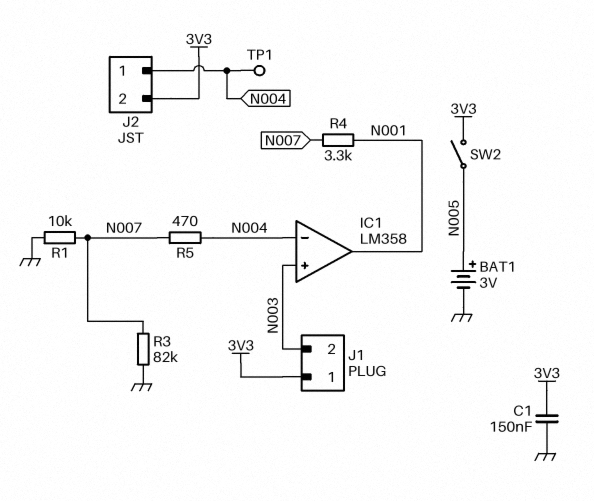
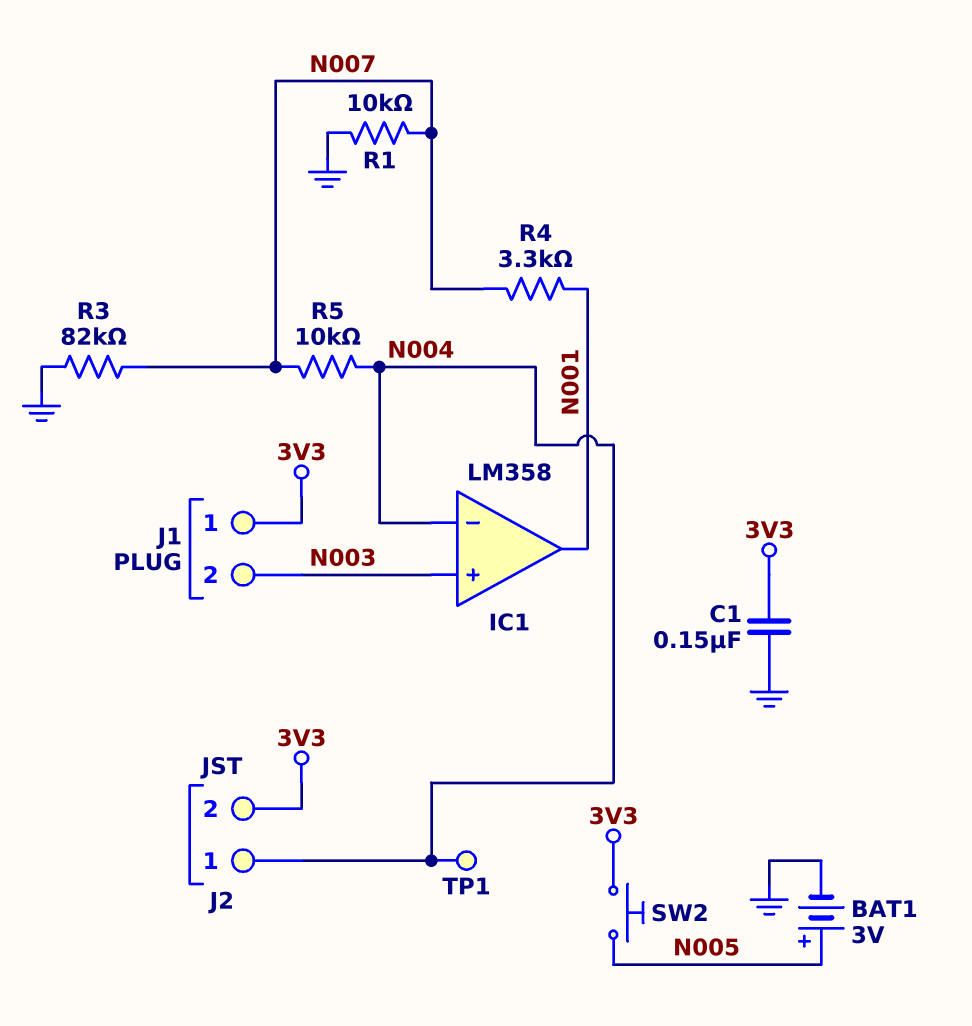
R5: 470 (N004, N007) -> 10k (N004, N007)
SW2: switch (3V3, N005) -> button (3V3, N005)

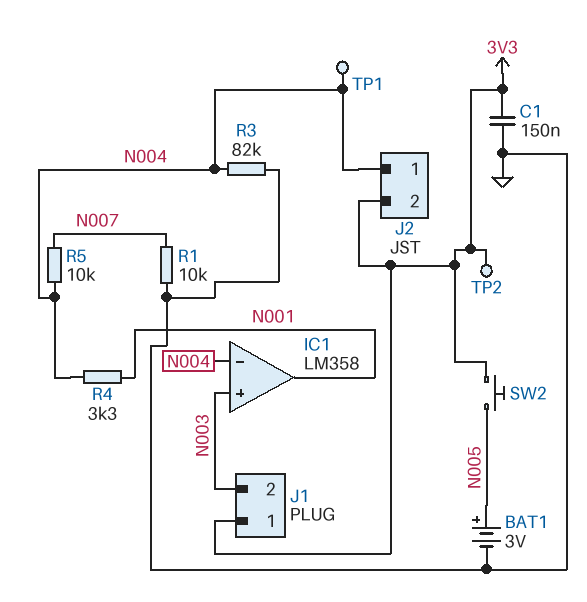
R3: 82k (GND, N007) -> 82k (GND, N004)
R4: 3.3k (N001, N007) -> 3.3k (N001, N004)
TP2: none -> test point (3V3)

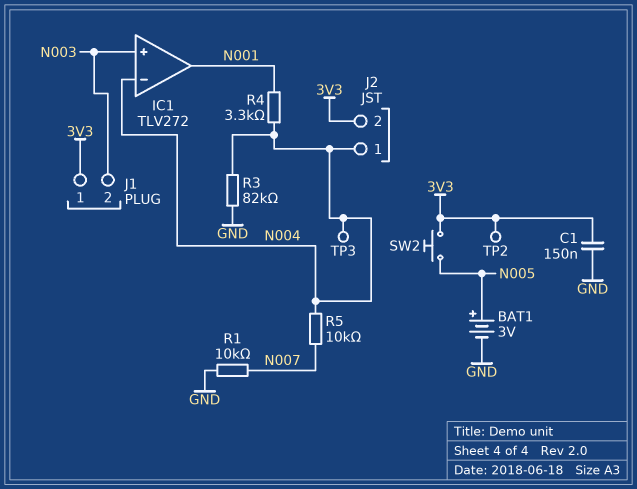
IC1: LM358 -> TLV272
TP1: test point (N004) -> none
TP3: none -> test point (N004)

